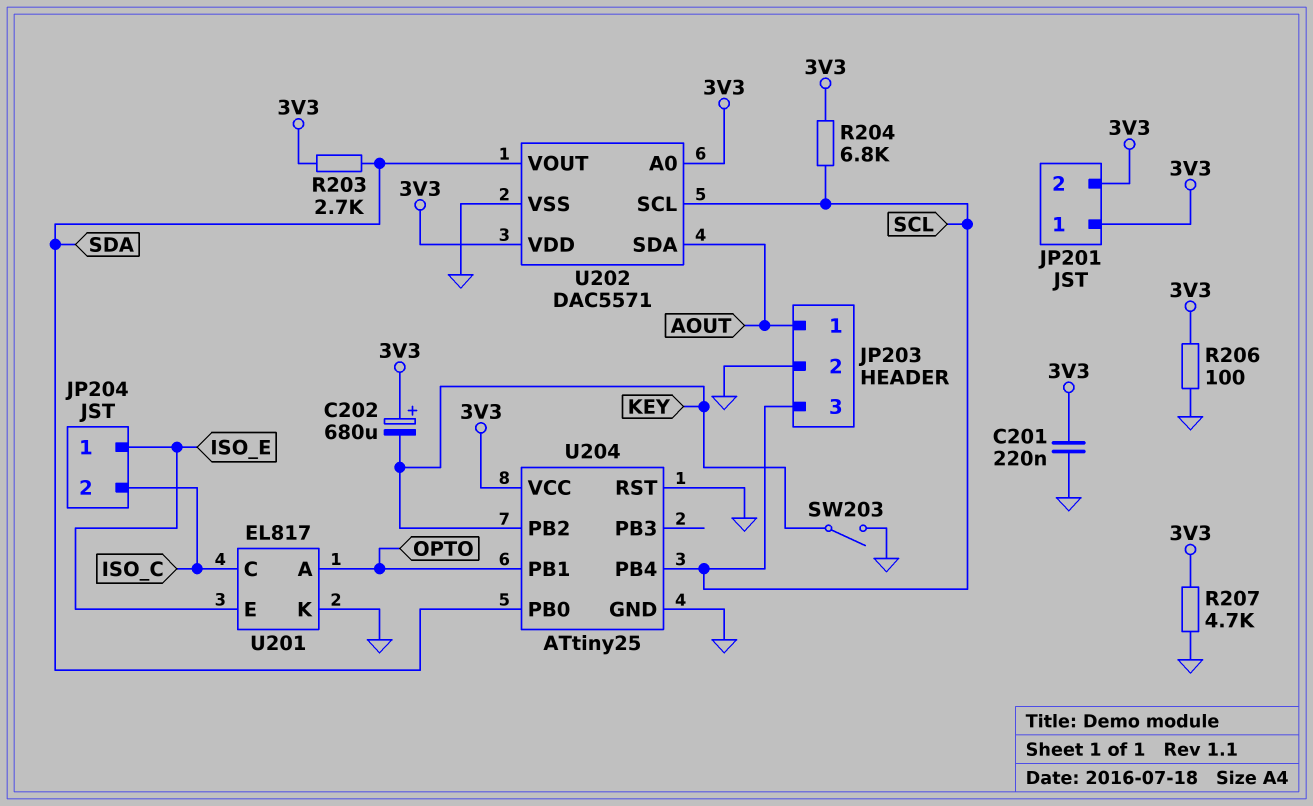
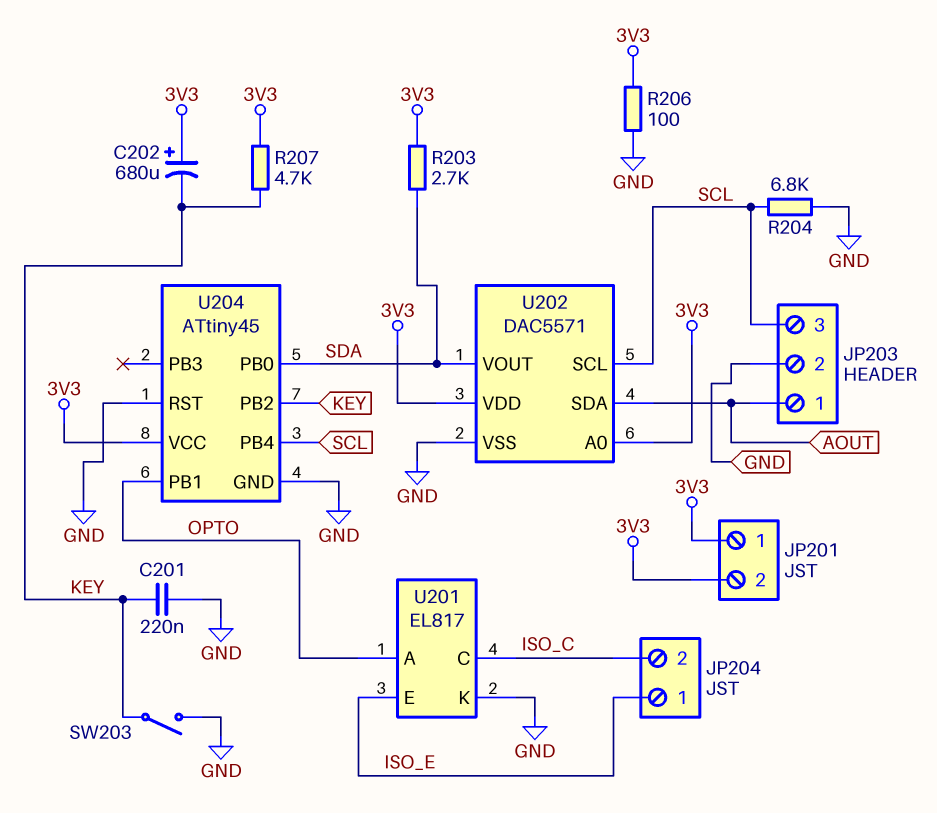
C201: 220nF (3V3, GND) -> 220nF (GND, KEY)
R204: 6.8k (3V3, SCL) -> 6.8k (GND, SCL)
R207: 4.7k (3V3, GND) -> 4.7k (3V3, KEY)
U204: ATtiny25 -> ATtiny45

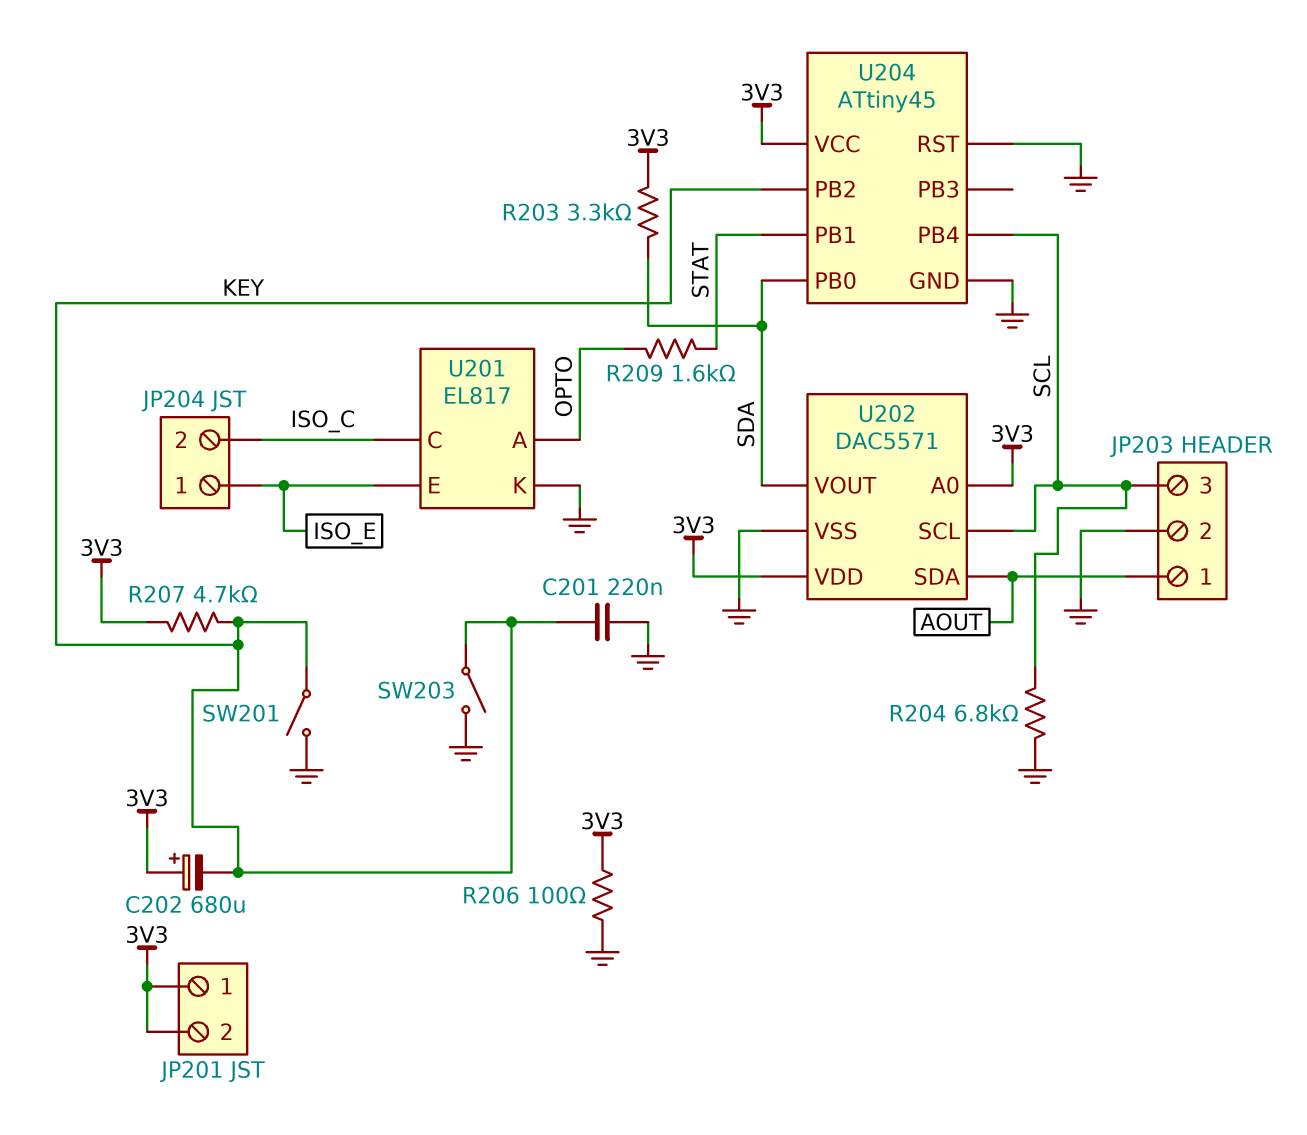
R203: 2.7k (3V3, SDA) -> 3.3k (3V3, SDA)
R209: none -> 1.6k (OPTO, STAT)
SW201: none -> switch (GND, KEY)
U204 pin PB1: OPTO -> STAT

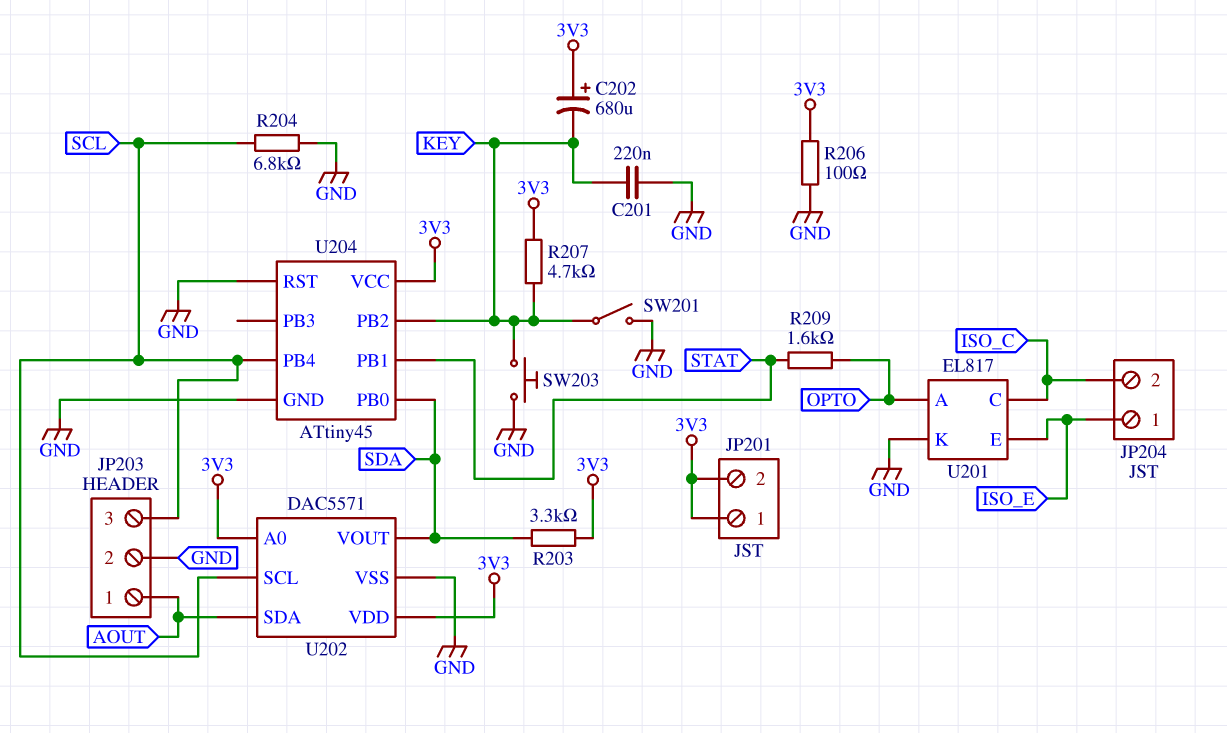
SW203: switch (GND, KEY) -> button (GND, KEY)

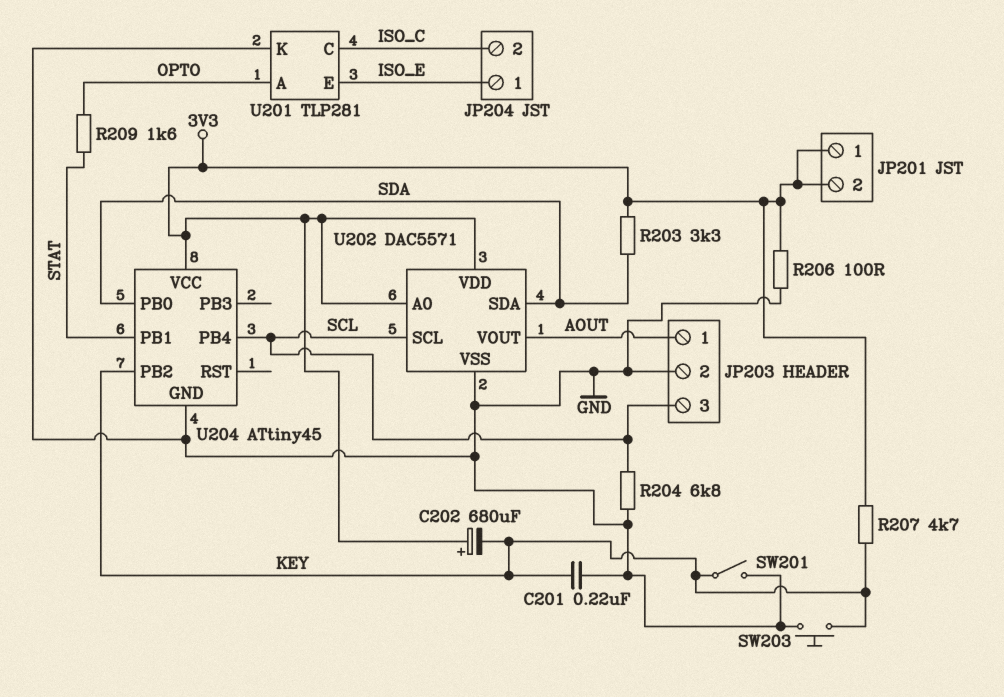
U201: EL817 -> TLP281
U202 pin SDA: AOUT -> SDA
U202 pin VOUT: SDA -> AOUT
U204 pin RST: GND -> none

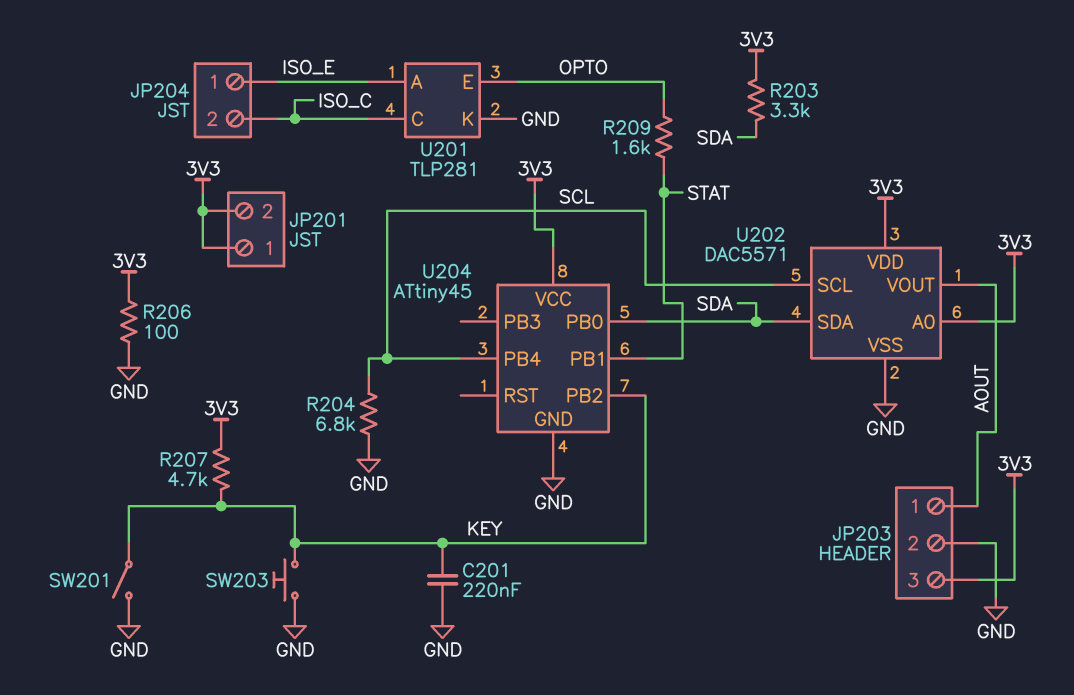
C202: 680uF (plus 3V3, minus KEY) -> none
JP203 pin 3: SCL -> 3V3
U201 pin A: OPTO -> ISO_E
U201 pin E: ISO_E -> OPTO

